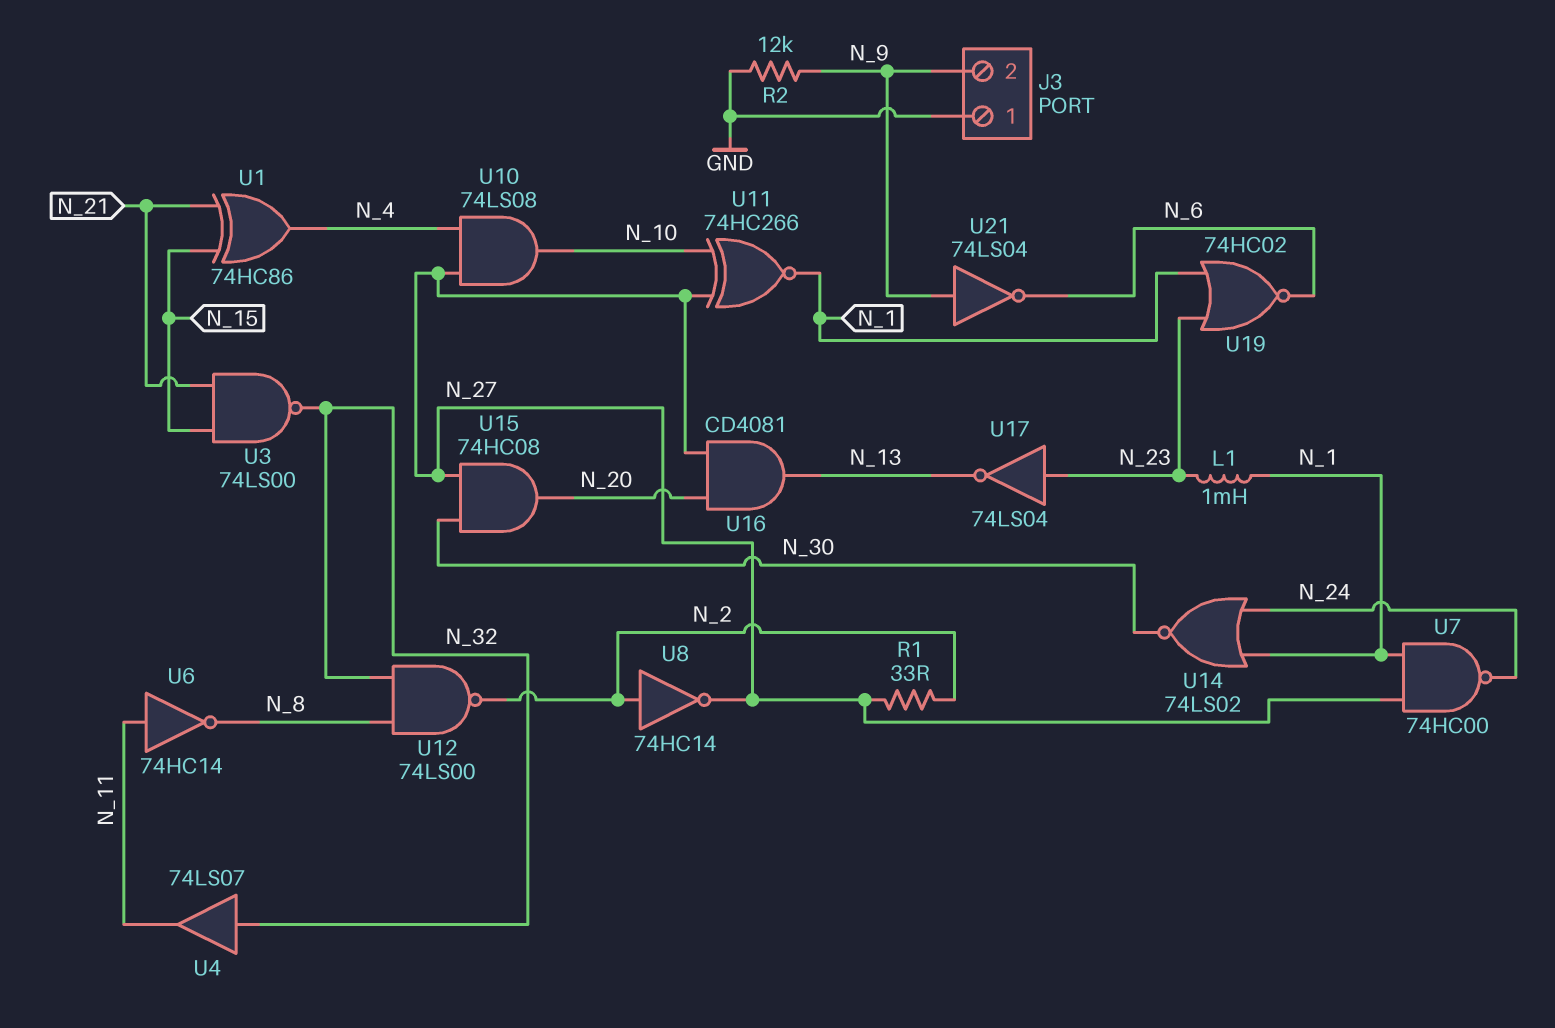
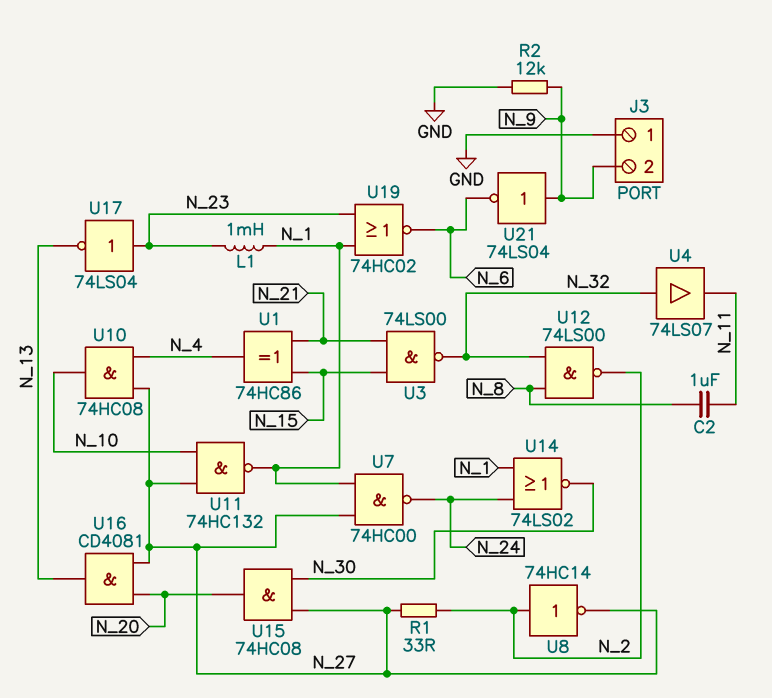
C2: none -> 1uF (N_8, N_11)
U6: NOT 74HC14 (in N_11, out N_8) -> none
U10: AND 74LS08 (in N_4, in N_27, out N_10) -> AND 74HC08 (in N_4, in N_27, out N_10)
U11: XNOR 74HC266 (in N_10, in N_27, out N_1) -> NAND 74HC132 (in N_10, in N_27, out N_1)

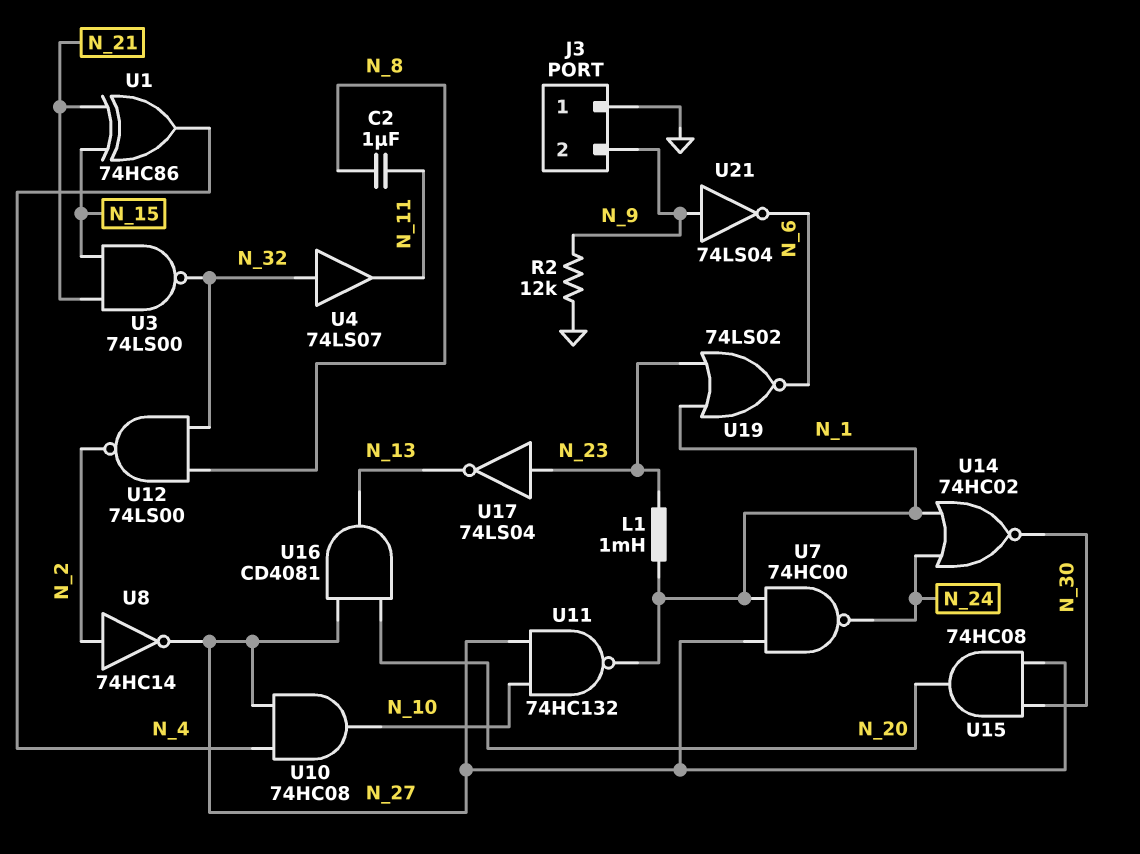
R1: 33 (N_2, N_27) -> none
U14: NOR 74LS02 (in N_1, in N_24, out N_30) -> NOR 74HC02 (in N_1, in N_24, out N_30)
U19: NOR 74HC02 (in N_1, in N_23, out N_6) -> NOR 74LS02 (in N_1, in N_23, out N_6)

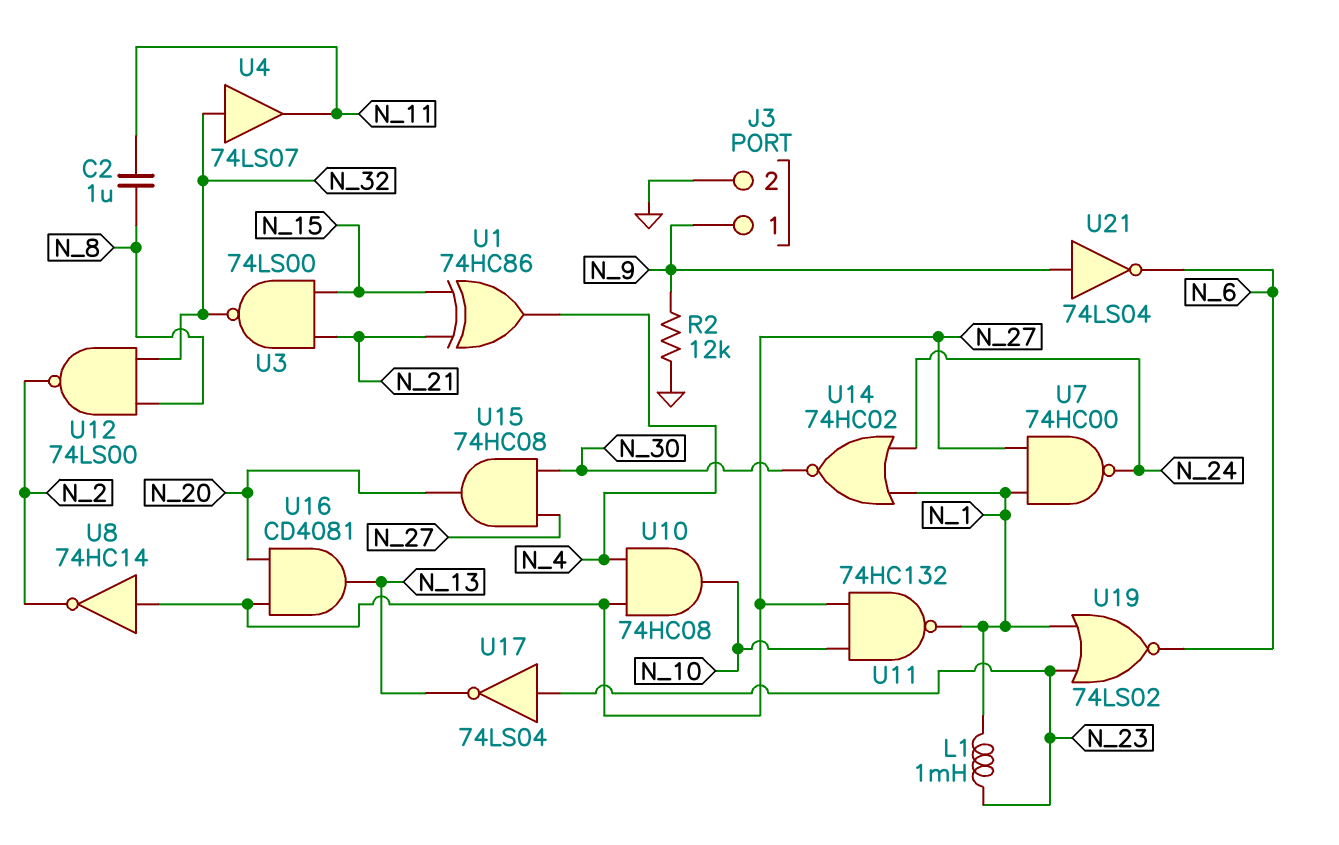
J3 pin 1: GND -> N_9
J3 pin 2: N_9 -> GND
U8: NOT 74HC14 (in N_2, out N_27) -> NOT 74HC14 (in N_27, out N_2)

